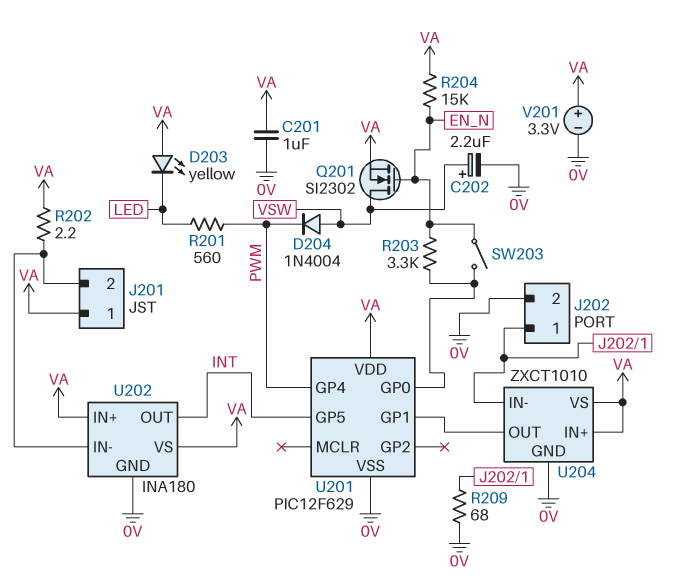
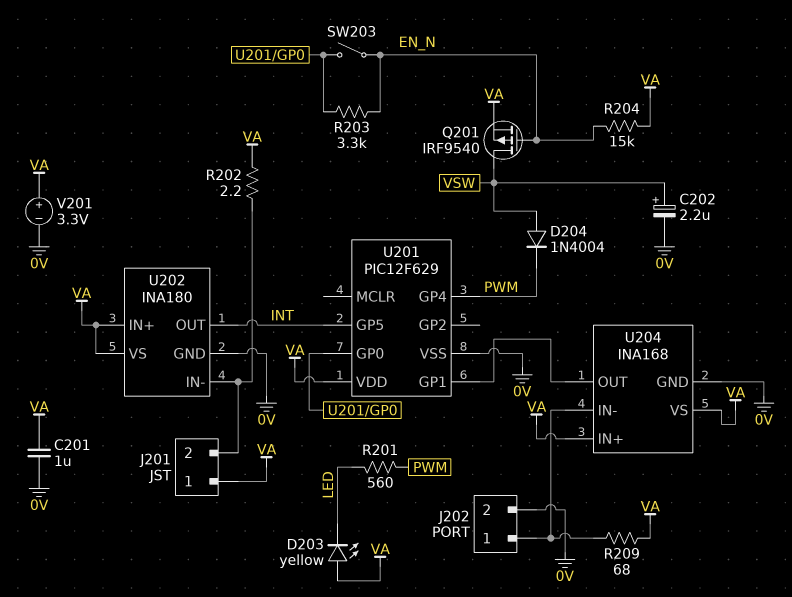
Q201: NMOS SI2302 (G EN_N, D VSW, S VA) -> PMOS IRF9540 (G EN_N, D VSW, S VA)
R209: 68 (0V, J202/1) -> 68 (J202/1, VA)
U204: ZXCT1010 -> INA168

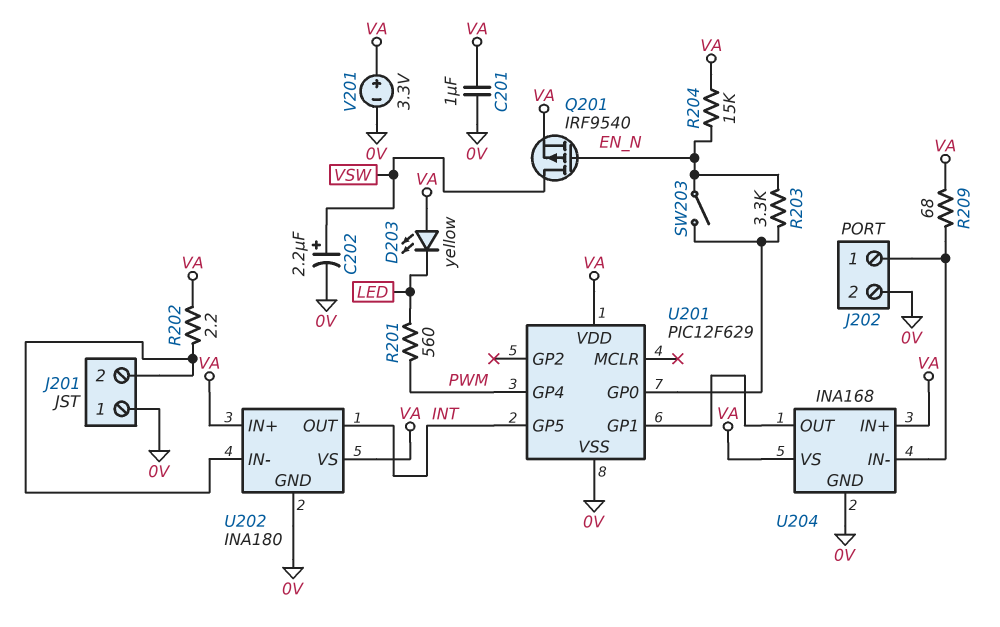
D204: diode 1N4004 (A VSW, K PWM) -> none
J201 pin 1: VA -> 0V

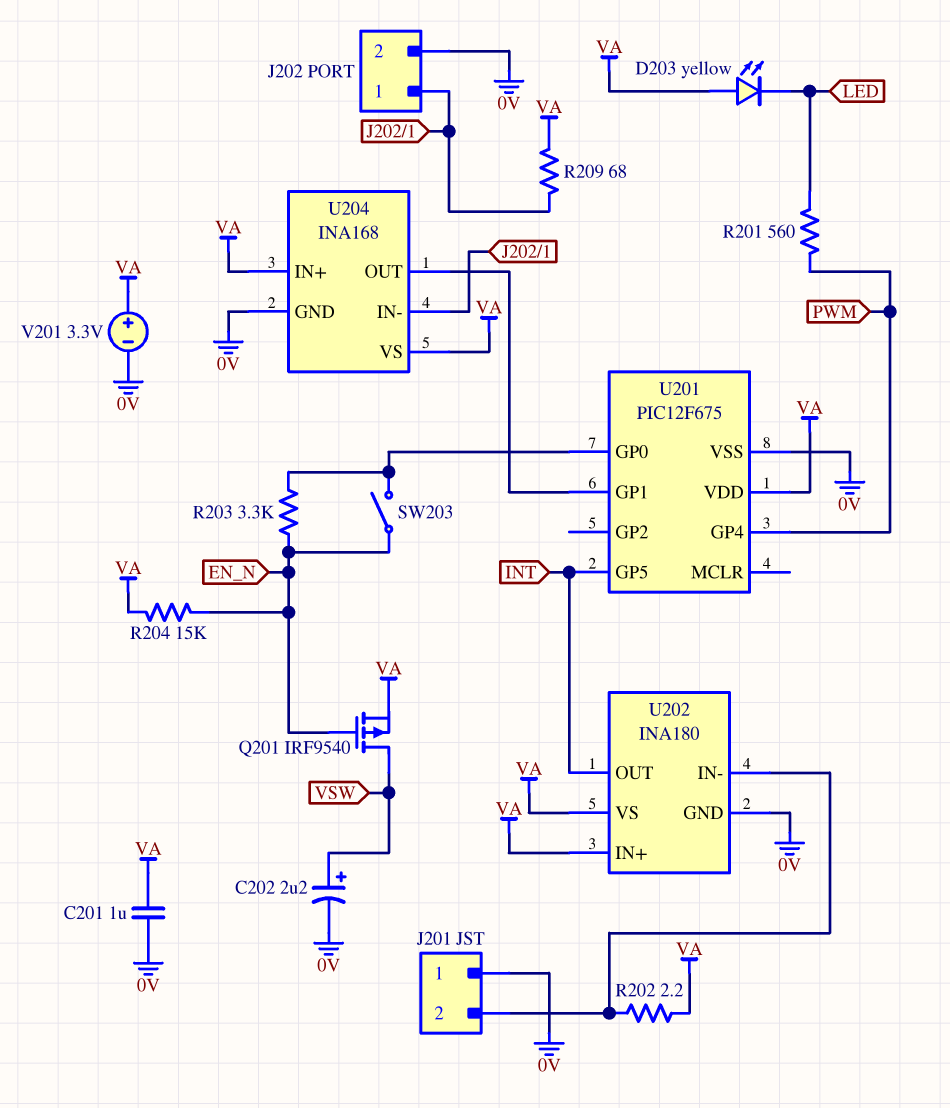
U201: PIC12F629 -> PIC12F675

